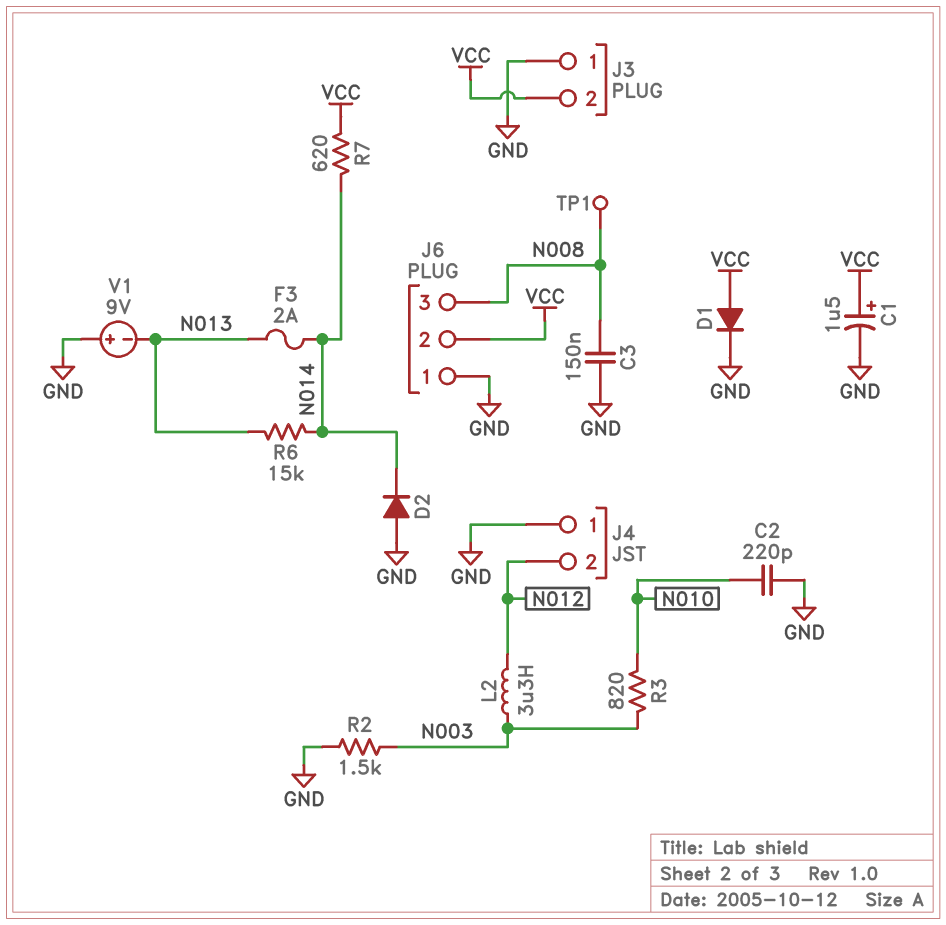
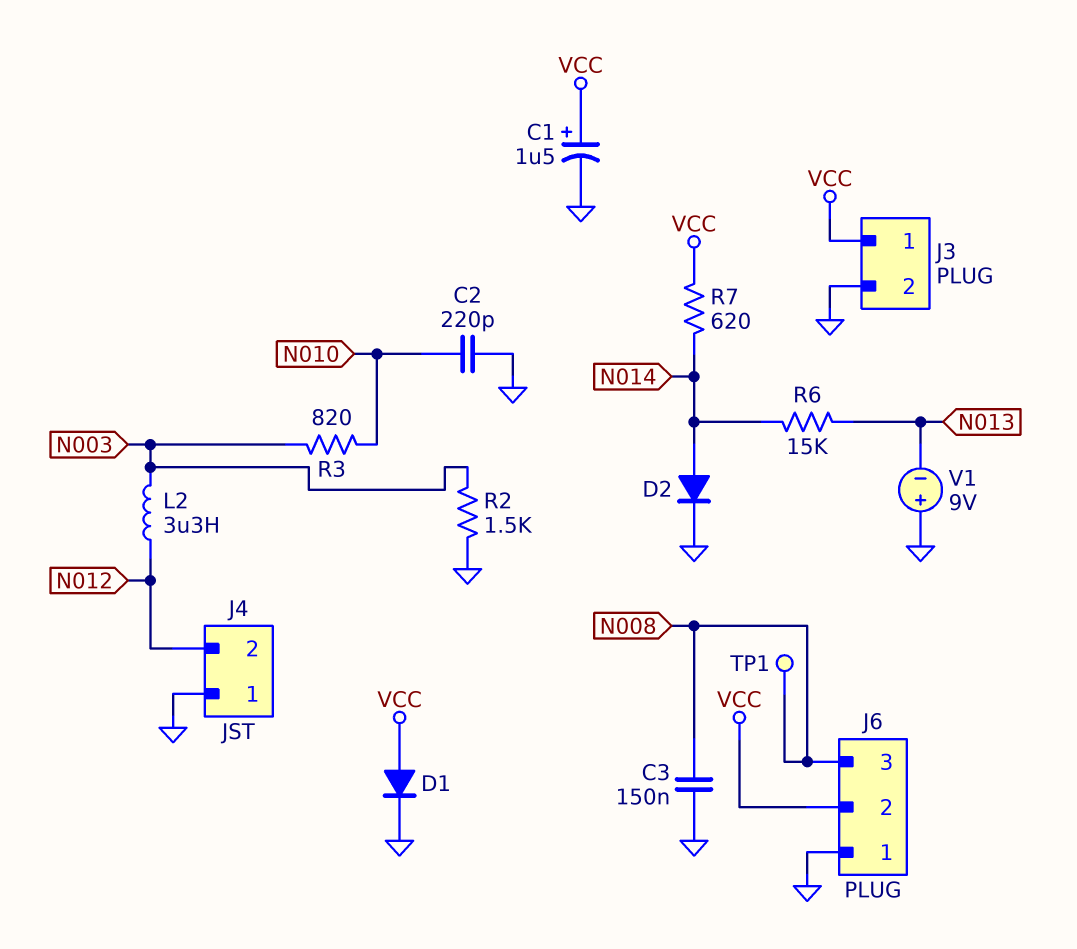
D2: diode (A GND, K N014) -> diode (A N014, K GND)
F3: 2A (N013, N014) -> none
J3 pin 1: GND -> VCC
J3 pin 2: VCC -> GND

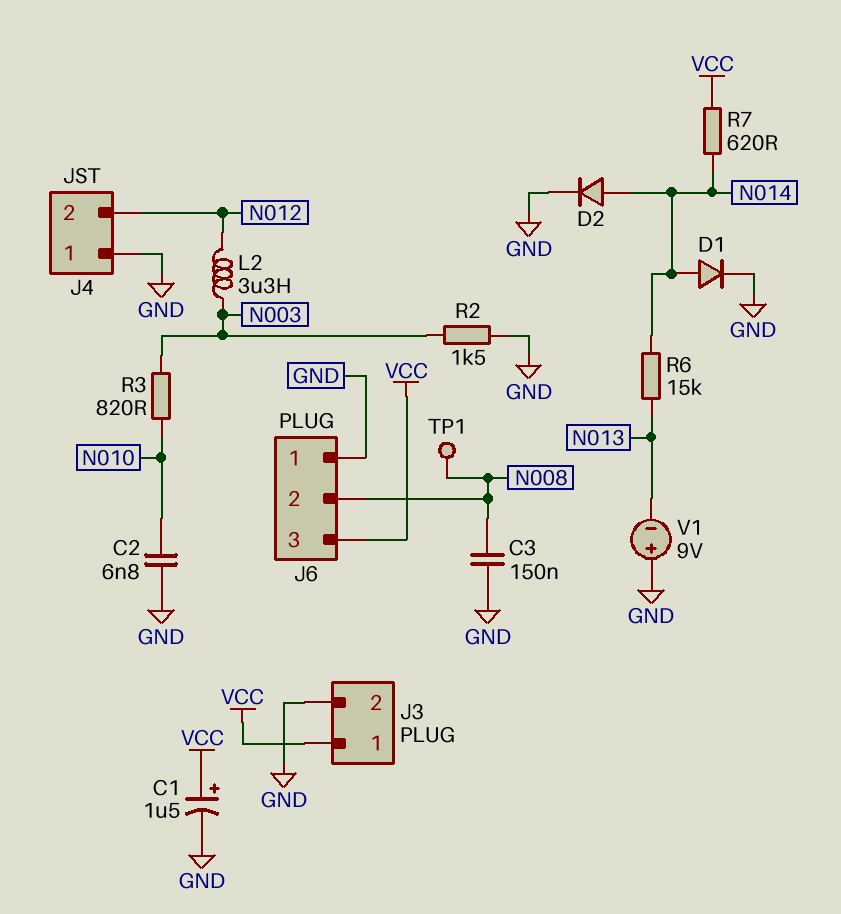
C2: 220pF (GND, N010) -> 6.8nF (GND, N010)
D1: diode (A VCC, K GND) -> diode (A N014, K GND)
J6 pin 2: VCC -> N008
J6 pin 3: N008 -> VCC

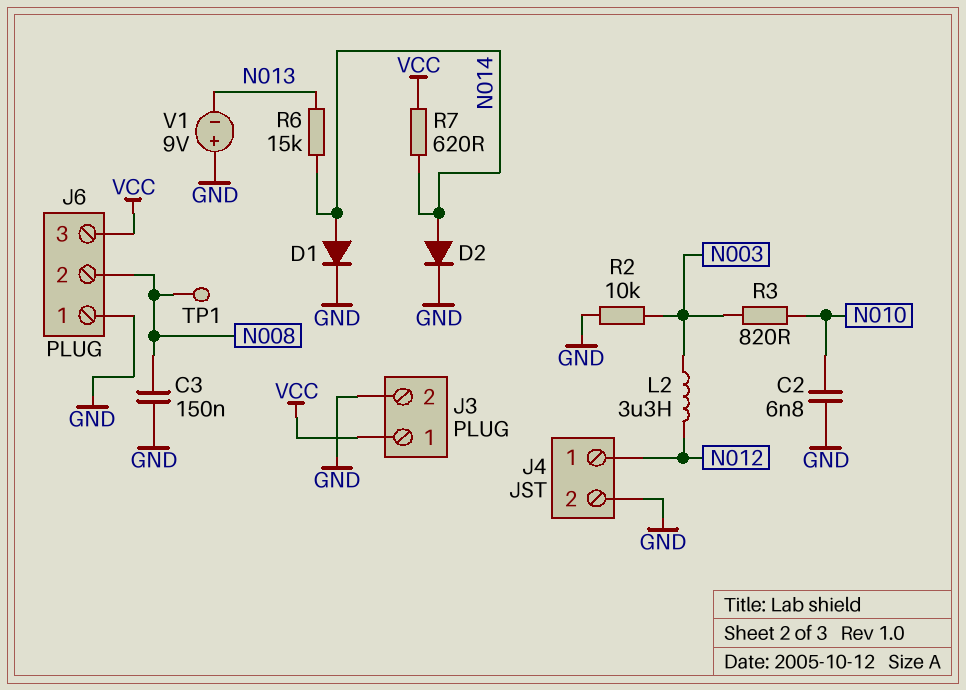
C1: 1.5uF (plus VCC, minus GND) -> none
J4 pin 1: GND -> N012
J4 pin 2: N012 -> GND
R2: 1.5k (GND, N003) -> 10k (GND, N003)

